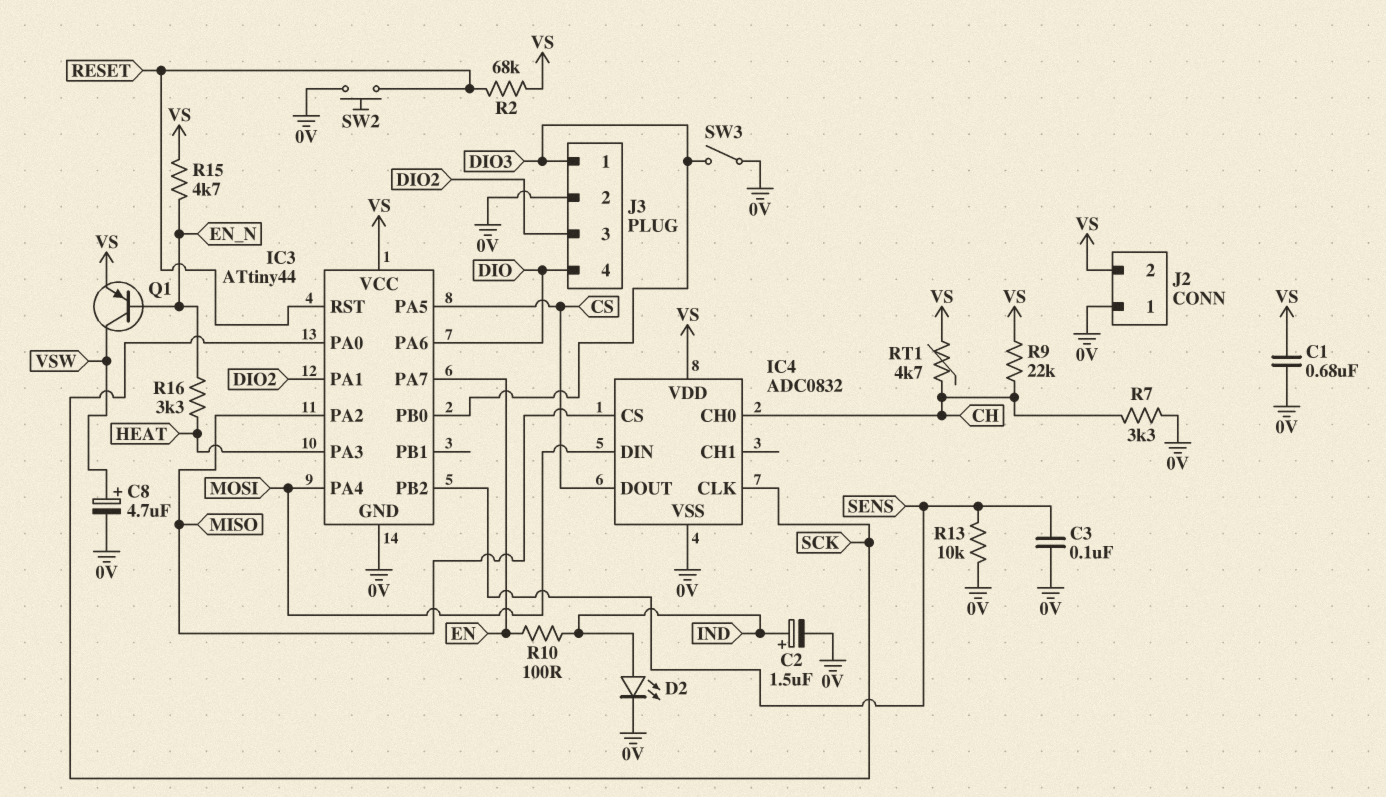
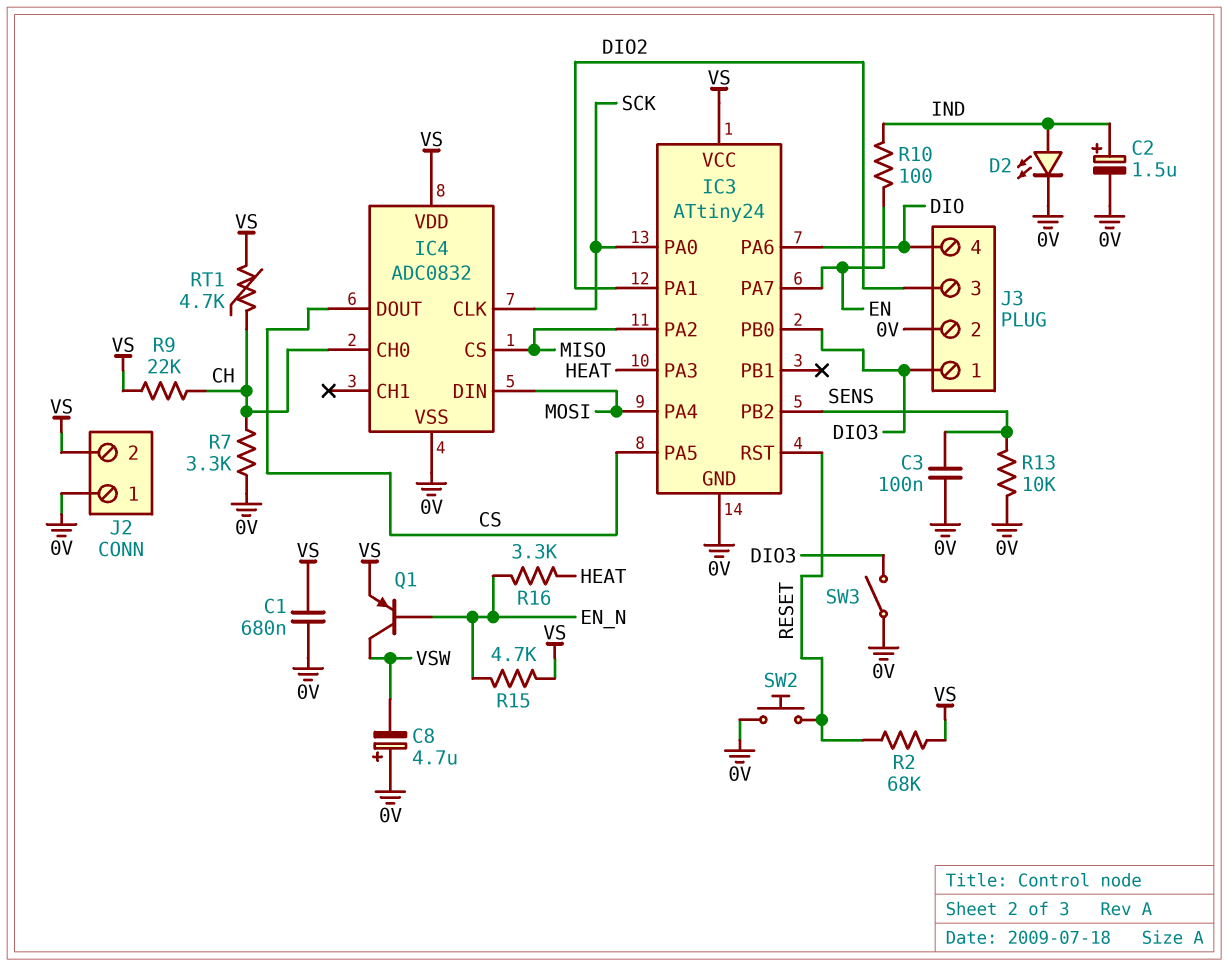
C8: 4.7uF (plus VSW, minus 0V) -> 4.7uF (plus 0V, minus VSW)
IC3: ATtiny44 -> ATtiny24

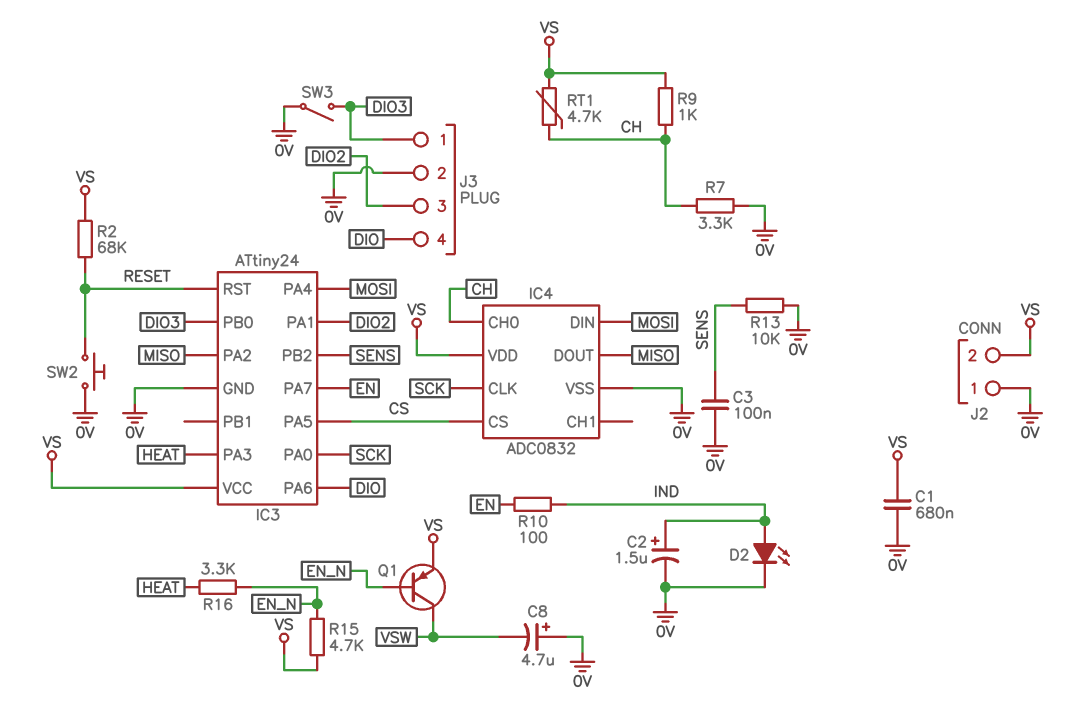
IC4 pin CS: MISO -> CS
IC4 pin DOUT: CS -> MISO
R9: 22k (CH, VS) -> 1k (CH, VS)

